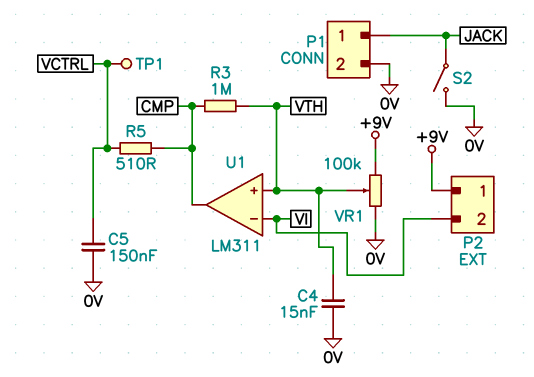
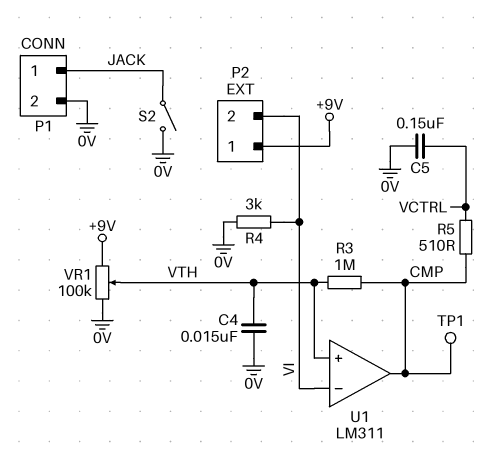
R4: none -> 3k (0V, VI)
TP1: test point (VCTRL) -> test point (CMP)

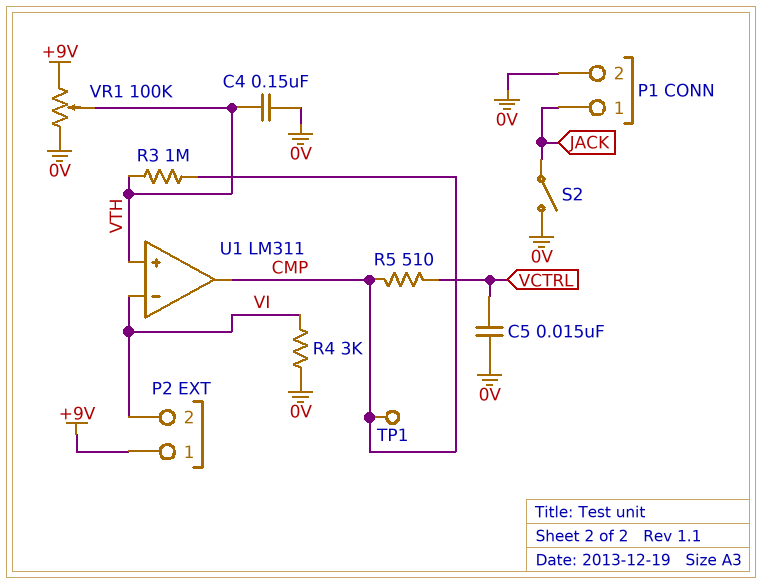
C4: 15nF (0V, VTH) -> 150nF (0V, VTH)
C5: 150nF (0V, VCTRL) -> 15nF (0V, VCTRL)

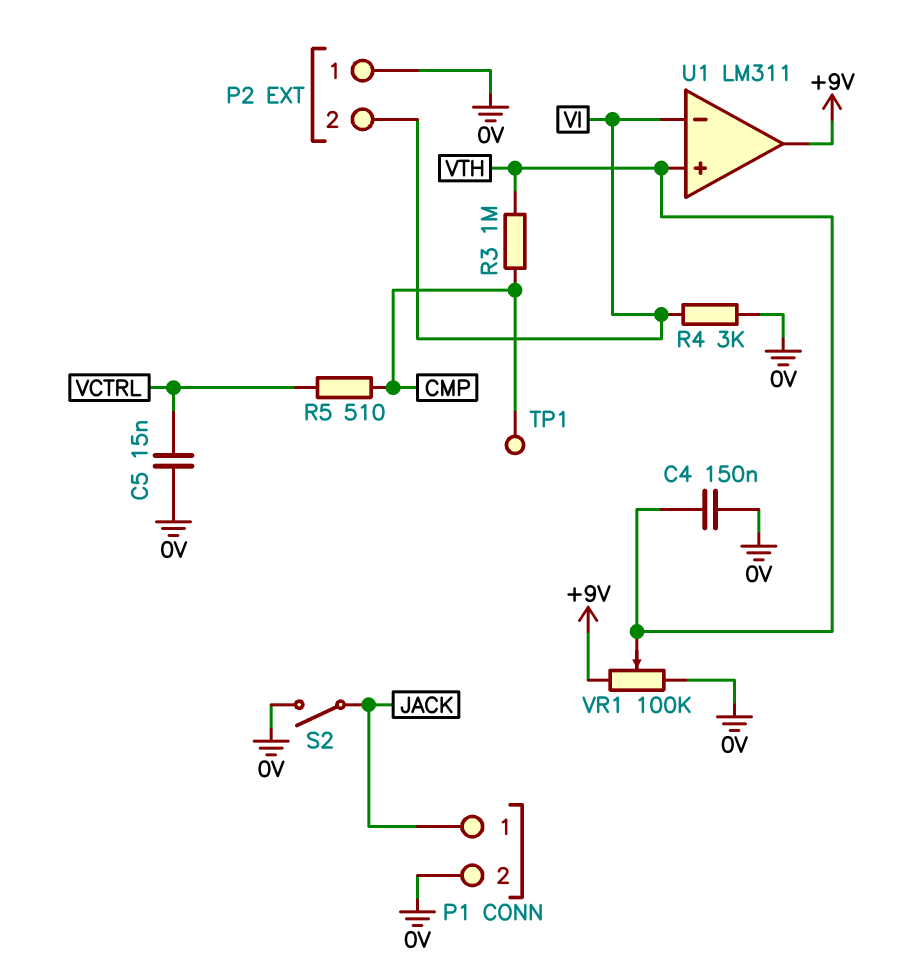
P2 pin 1: +9V -> 0V
U1 pin out: CMP -> +9V

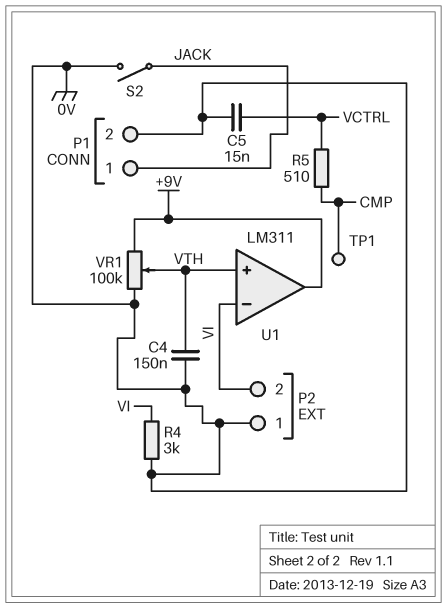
R3: 1M (CMP, VTH) -> none

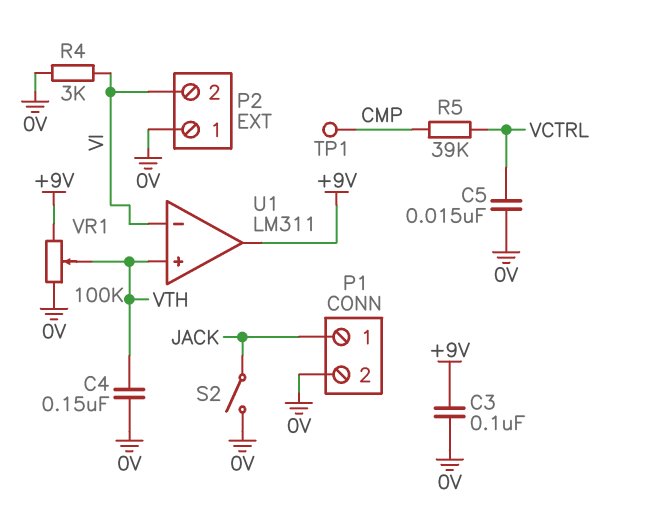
C3: none -> 100nF (+9V, 0V)
R5: 510 (CMP, VCTRL) -> 39k (CMP, VCTRL)

